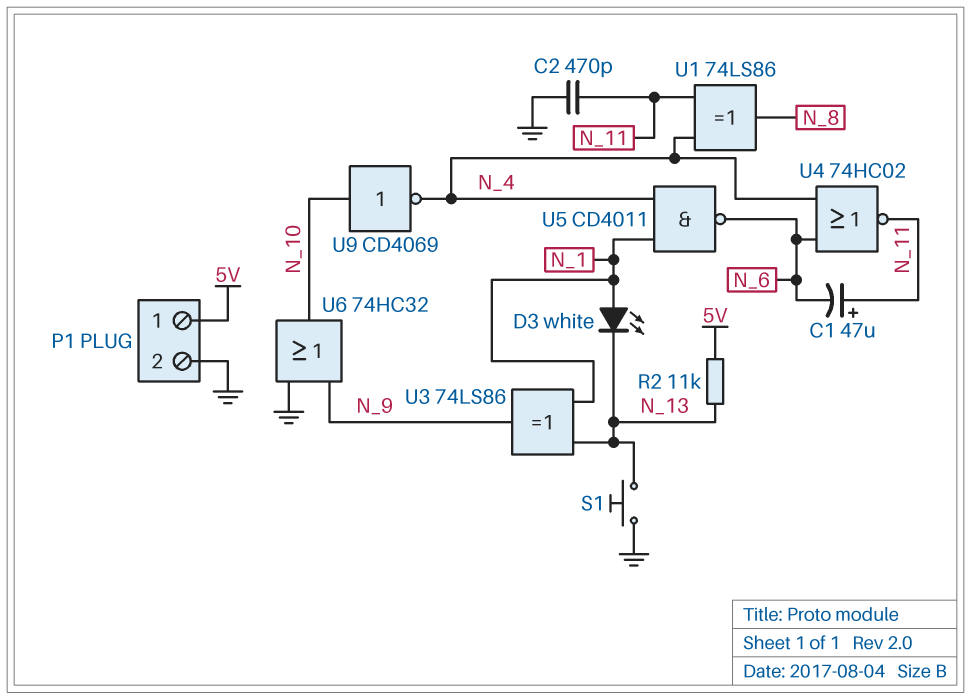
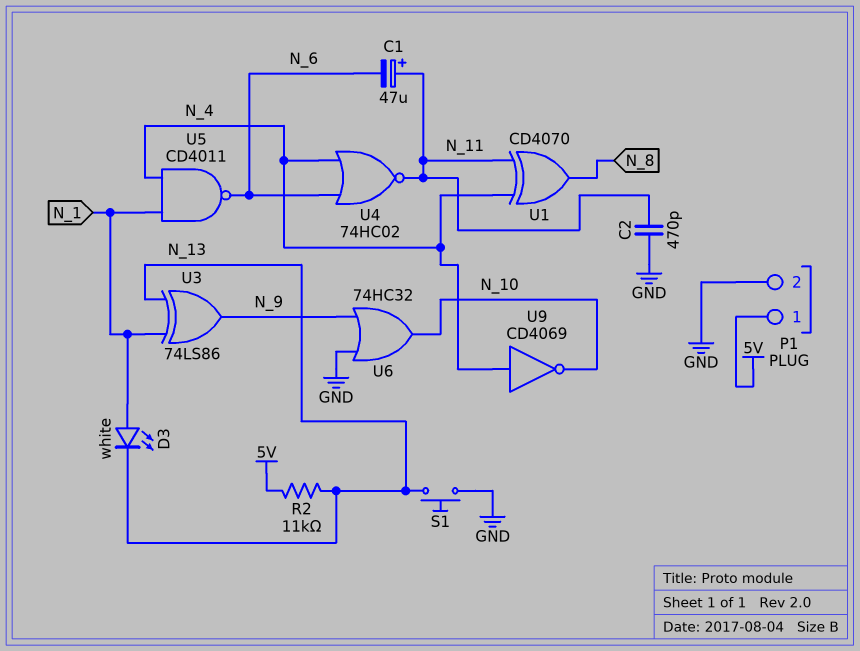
U1: XOR 74LS86 (in N_4, in N_11, out N_8) -> XOR CD4070 (in N_4, in N_11, out N_8)
U9: NOT CD4069 (in N_10, out N_4) -> NOT CD4069 (in N_4, out N_10)

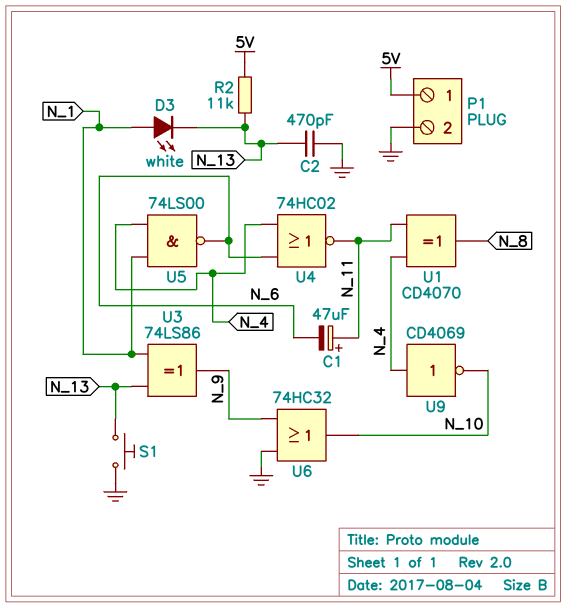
C2: 470pF (GND, N_11) -> 470pF (GND, N_13)
U5: NAND CD4011 (in N_1, in N_4, out N_6) -> NAND 74LS00 (in N_1, in N_4, out N_6)

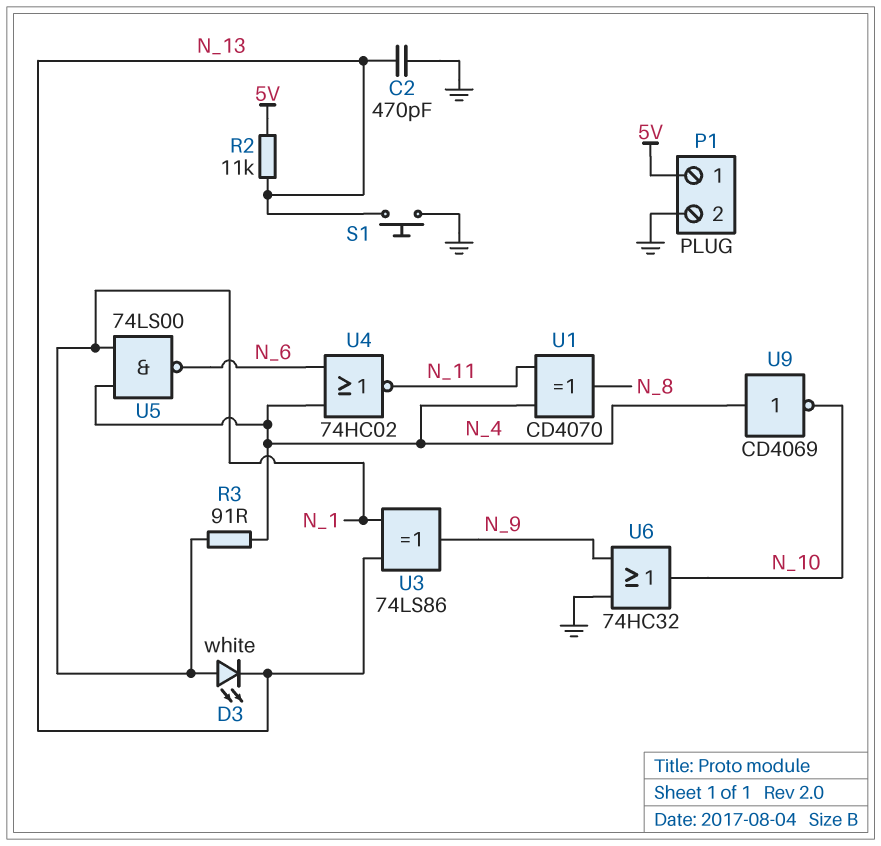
C1: 47uF (plus N_11, minus N_6) -> none
R3: none -> 91 (N_1, N_4)

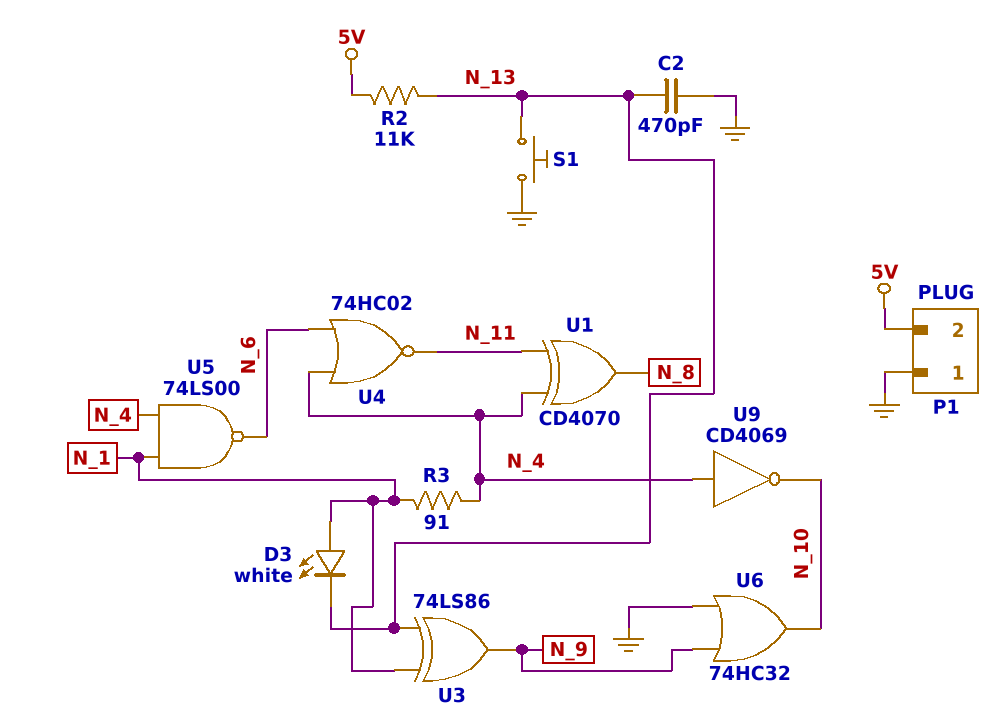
P1 pin 1: 5V -> GND
P1 pin 2: GND -> 5V

